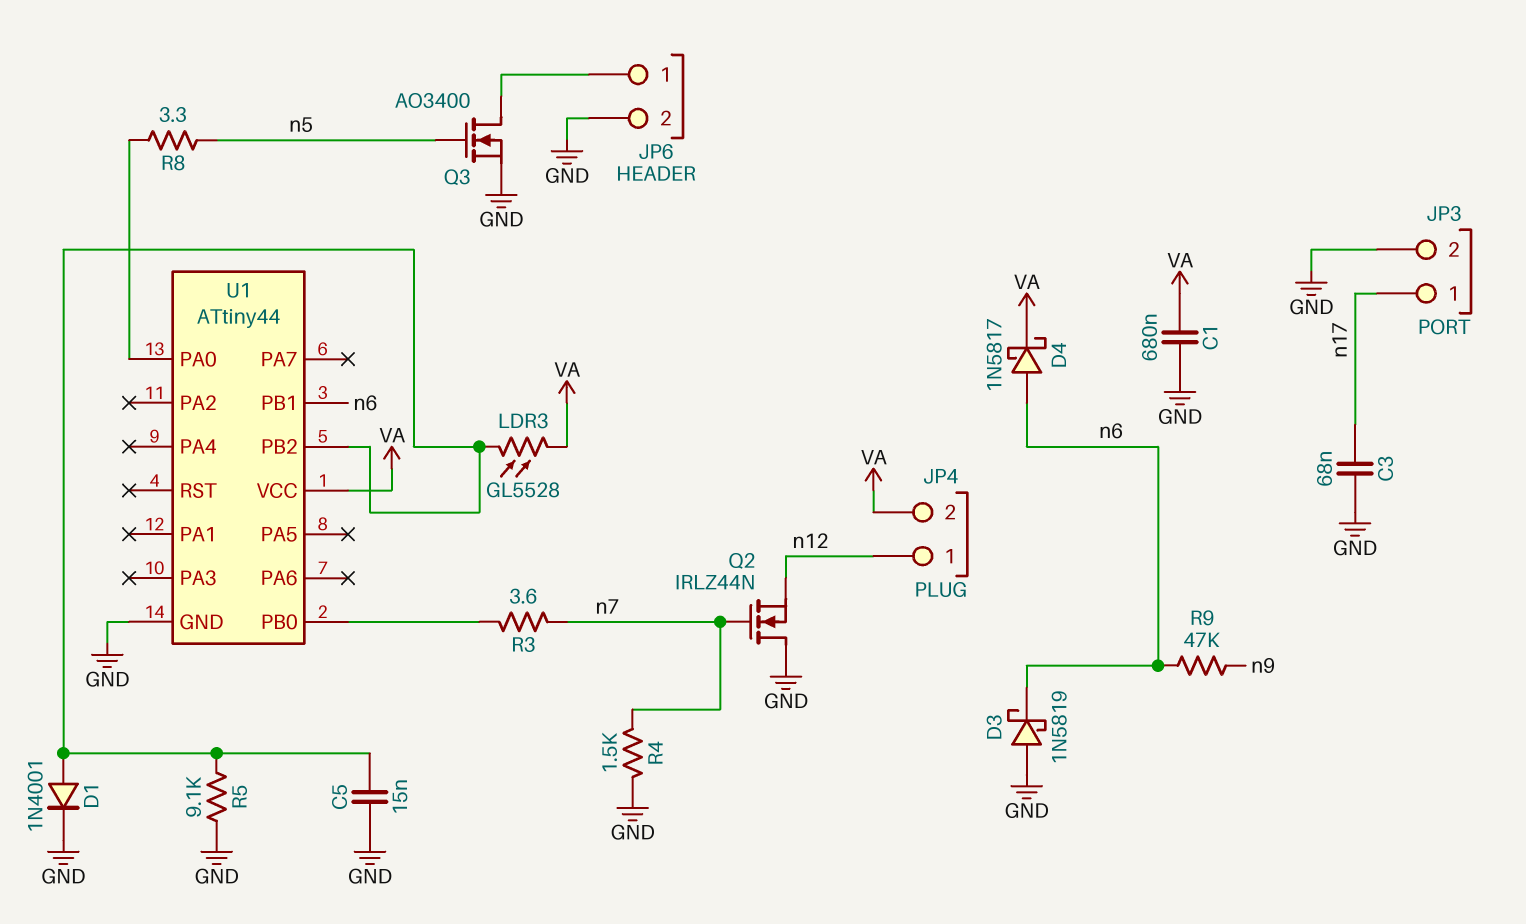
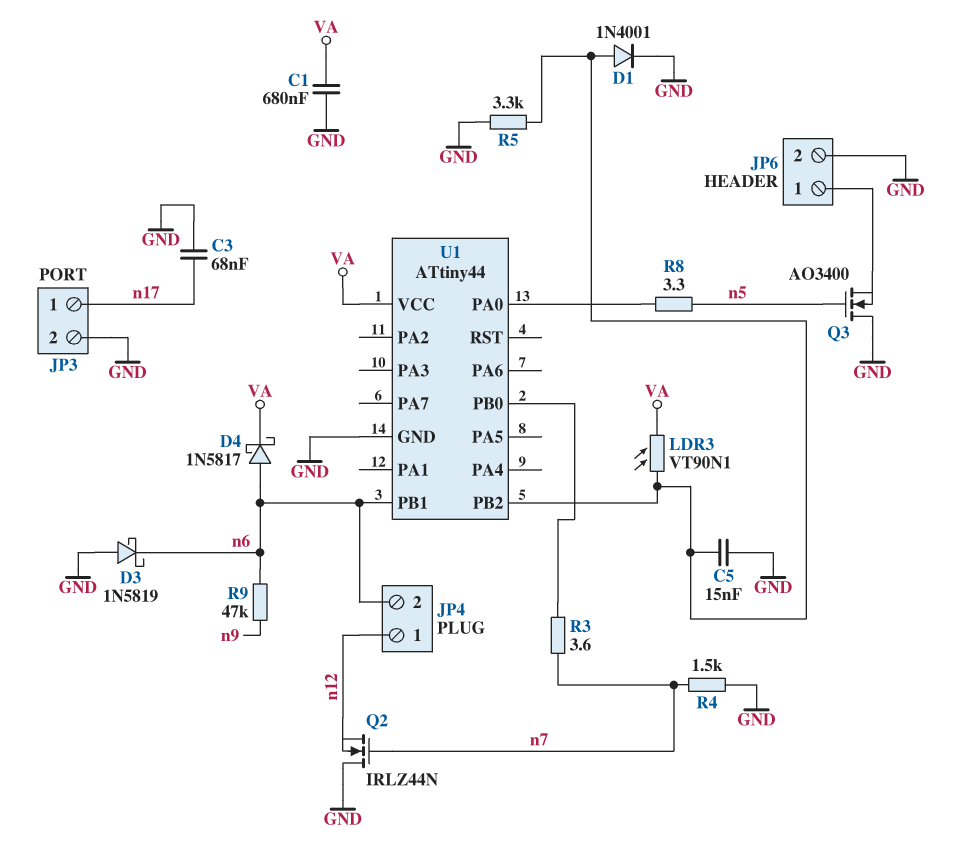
JP4 pin 2: VA -> n6
LDR3: GL5528 (U1/PB2, VA) -> VT90N1 (U1/PB2, VA)
Q3: NMOS AO3400 (G n5, D JP6/1, S GND) -> NMOS AO3400 (G n5, D GND, S JP6/1)
R5: 9.1k (GND, U1/PB2) -> 3.3k (GND, U1/PB2)

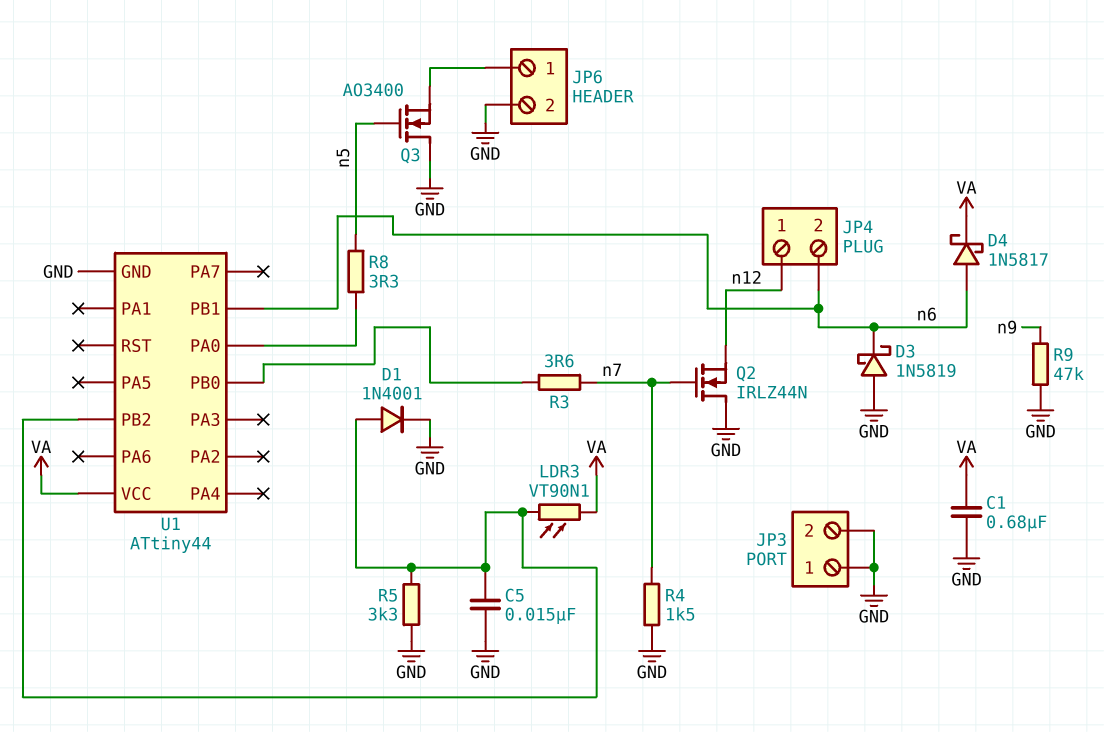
C3: 68nF (GND, n17) -> none
JP3 pin 1: n17 -> GND
R9: 47k (n6, n9) -> 47k (GND, n9)

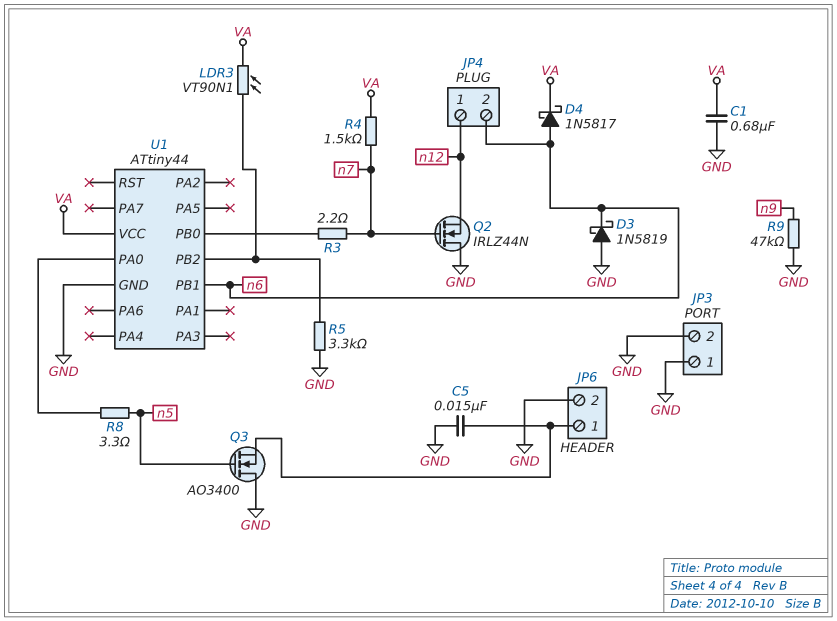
C5: 15nF (GND, U1/PB2) -> 15nF (GND, JP6/1)
D1: diode 1N4001 (A U1/PB2, K GND) -> none
R3: 3.6 (U1/PB0, n7) -> 2.2 (U1/PB0, n7)
R4: 1.5k (GND, n7) -> 1.5k (VA, n7)

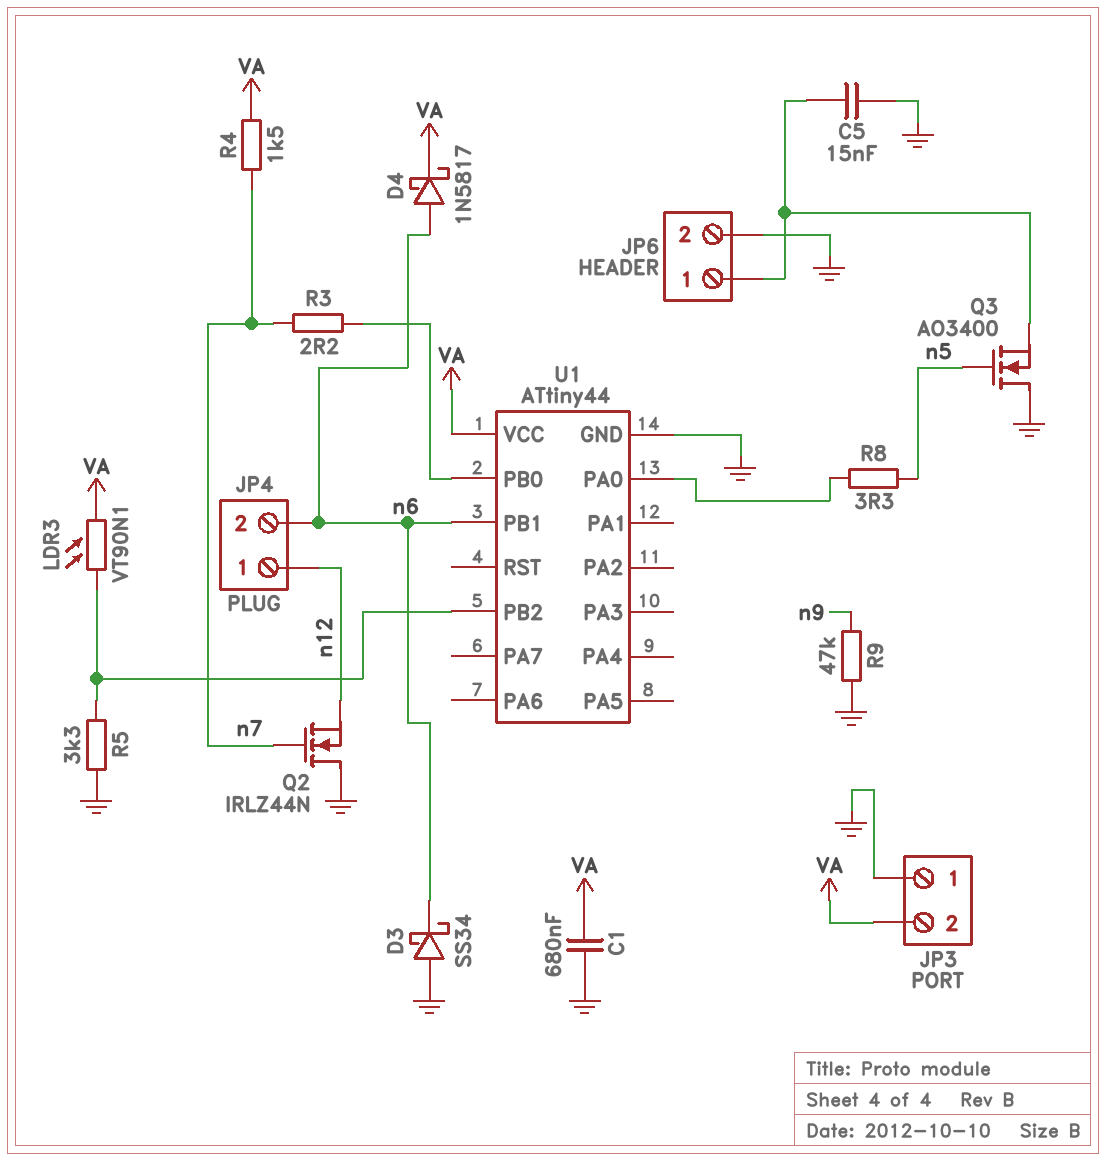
D3: schottky 1N5819 (A GND, K n6) -> schottky SS34 (A GND, K n6)
JP3 pin 2: GND -> VA

